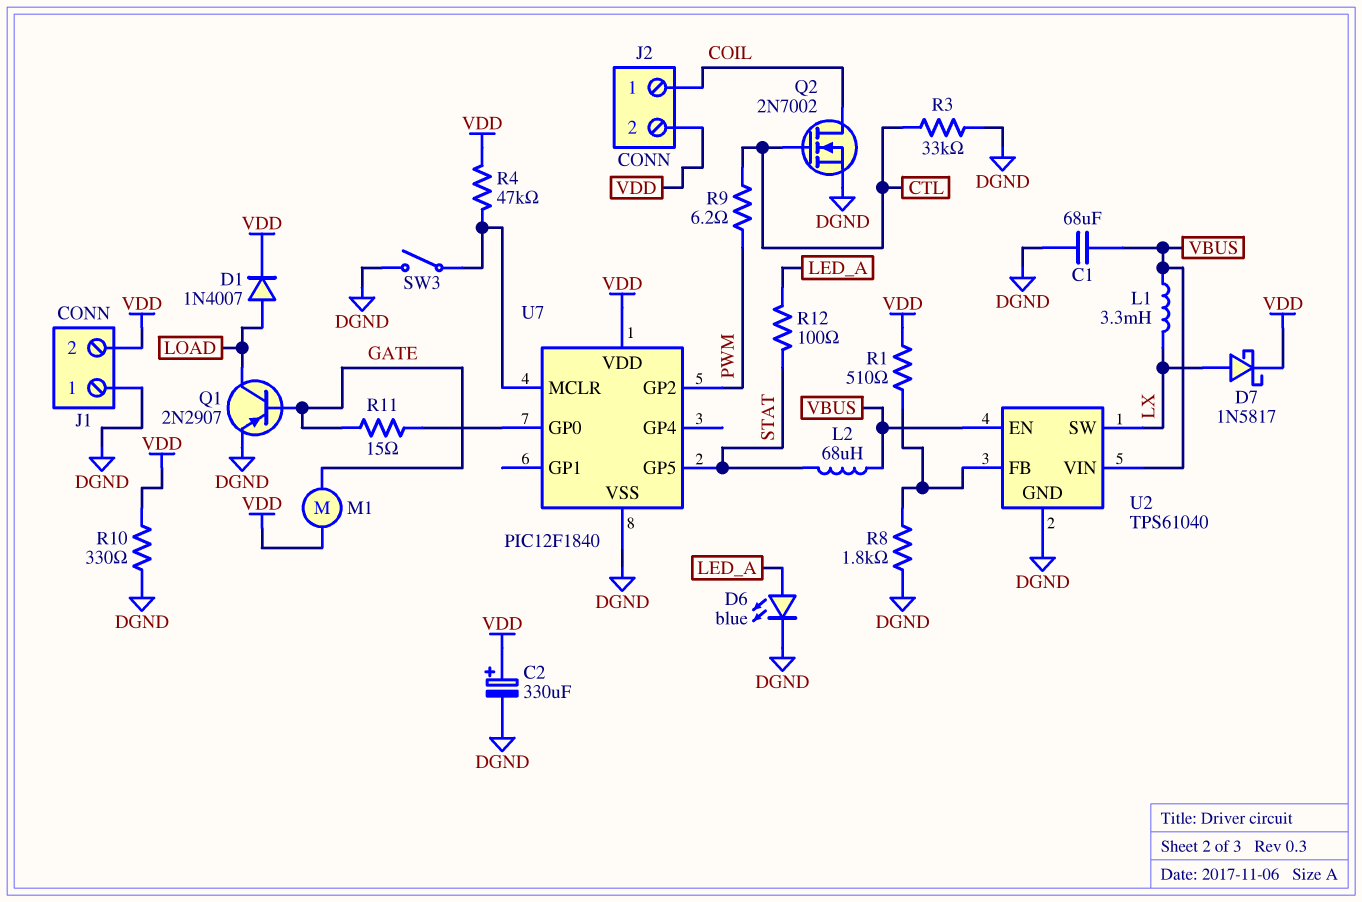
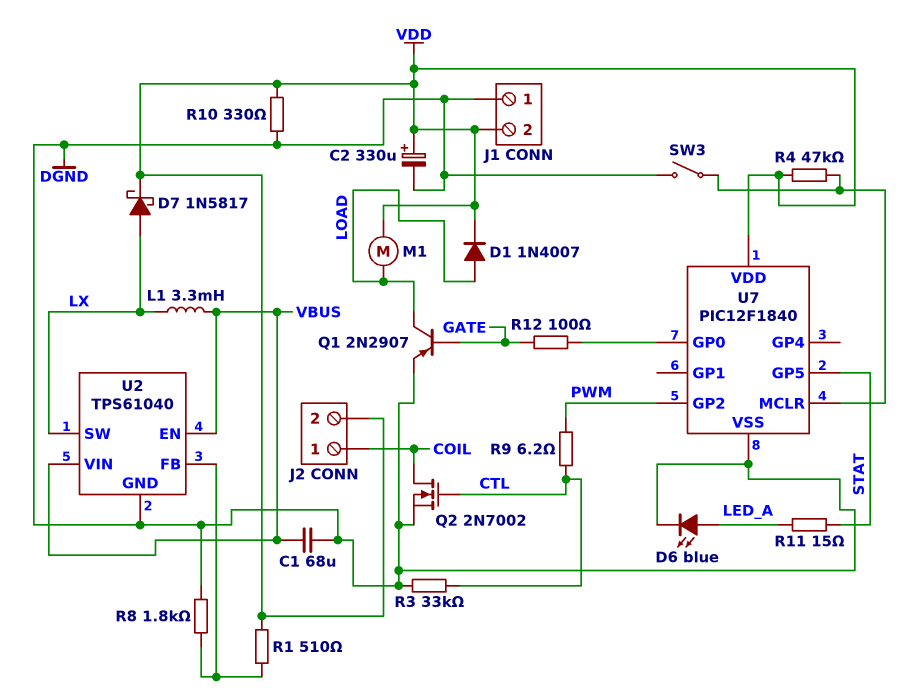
L2: 68uH (STAT, VBUS) -> none
M1: motor (GATE, VDD) -> motor (LOAD, VDD)
R11: 15 (GATE, U7/GP0) -> 15 (LED_A, STAT)
R12: 100 (LED_A, STAT) -> 100 (GATE, U7/GP0)

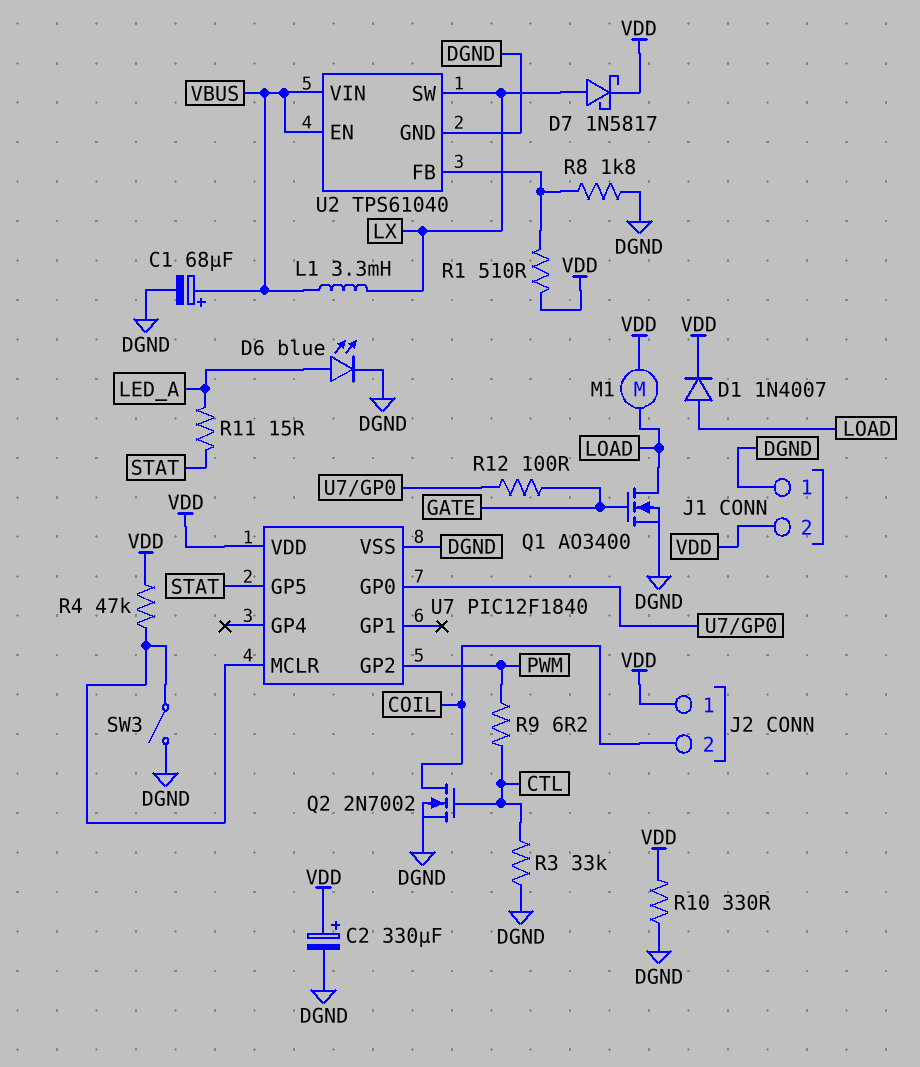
C1: 68uF (DGND, VBUS) -> 68uF (plus VBUS, minus DGND)
J2 pin 1: COIL -> VDD
J2 pin 2: VDD -> COIL
Q1: PNP 2N2907 (B GATE, C LOAD, E DGND) -> NMOS AO3400 (G GATE, D LOAD, S DGND)

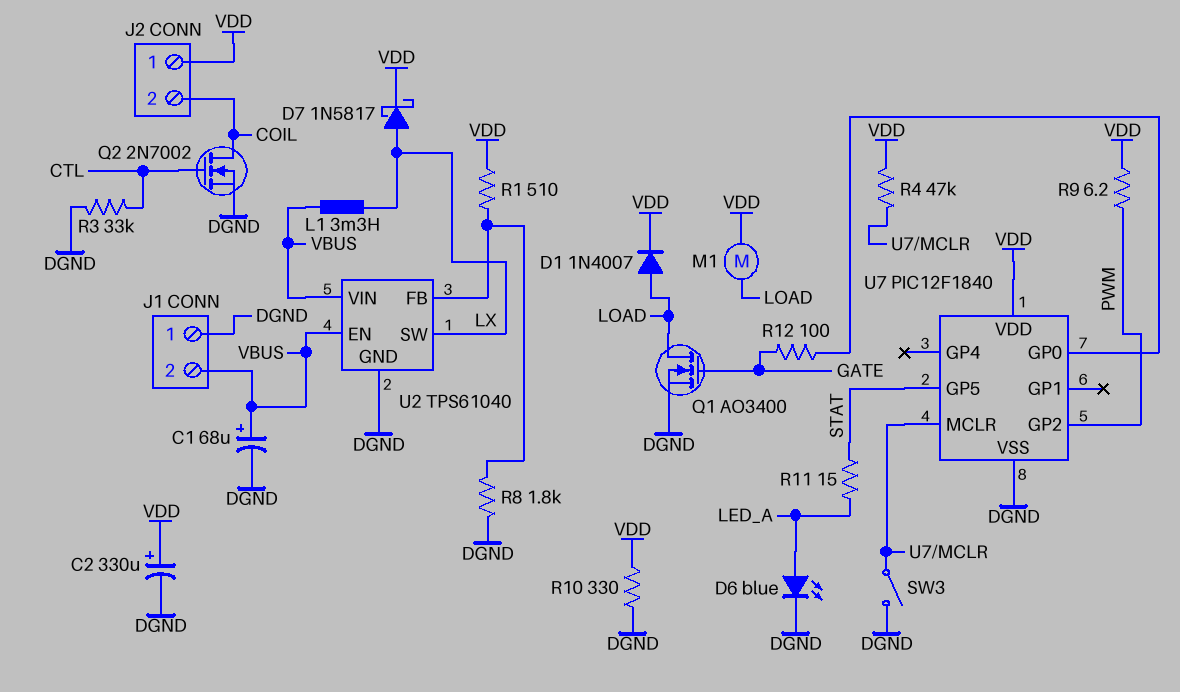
J1 pin 2: VDD -> VBUS
R9: 6.2 (CTL, PWM) -> 6.2 (PWM, VDD)

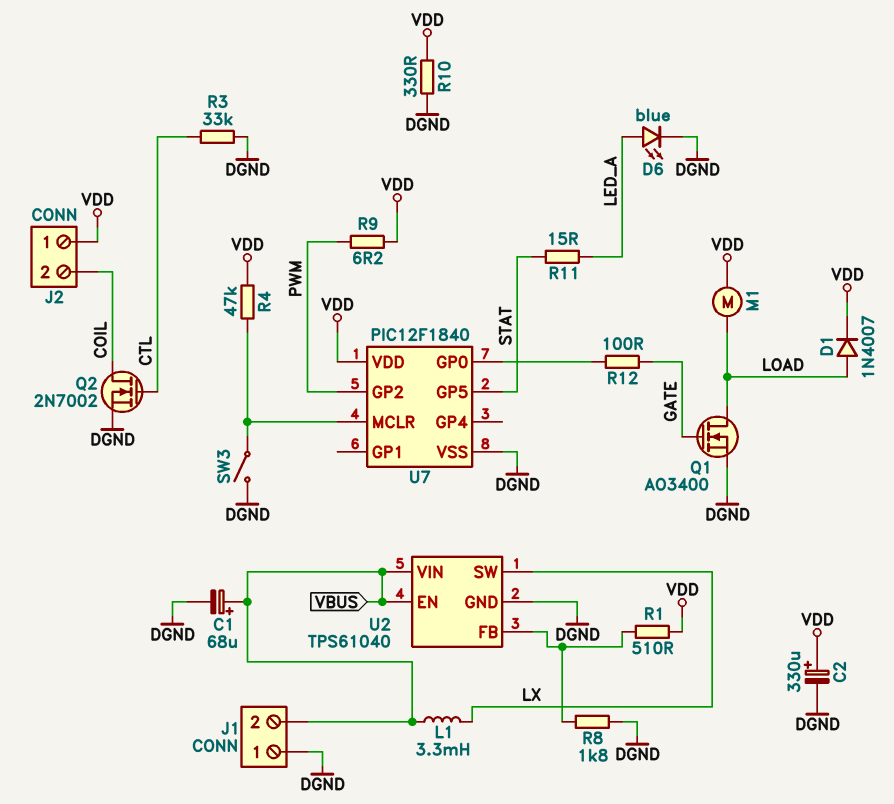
D7: schottky 1N5817 (A LX, K VDD) -> none

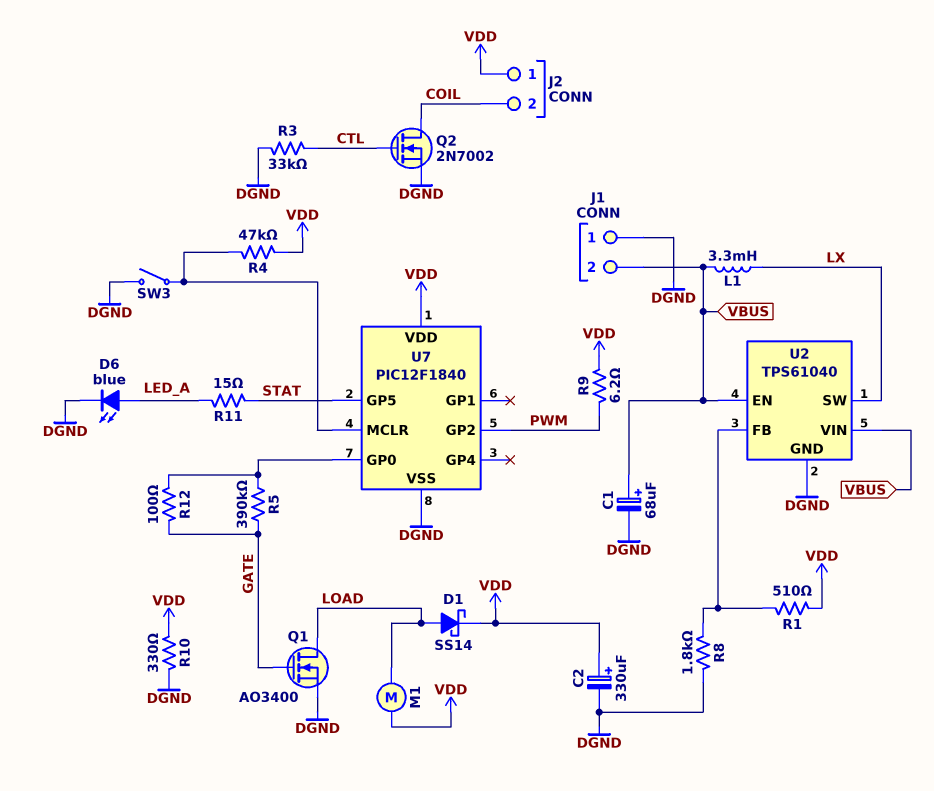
D1: diode 1N4007 (A LOAD, K VDD) -> schottky SS14 (A LOAD, K VDD)
R5: none -> 390k (GATE, U7/GP0)

